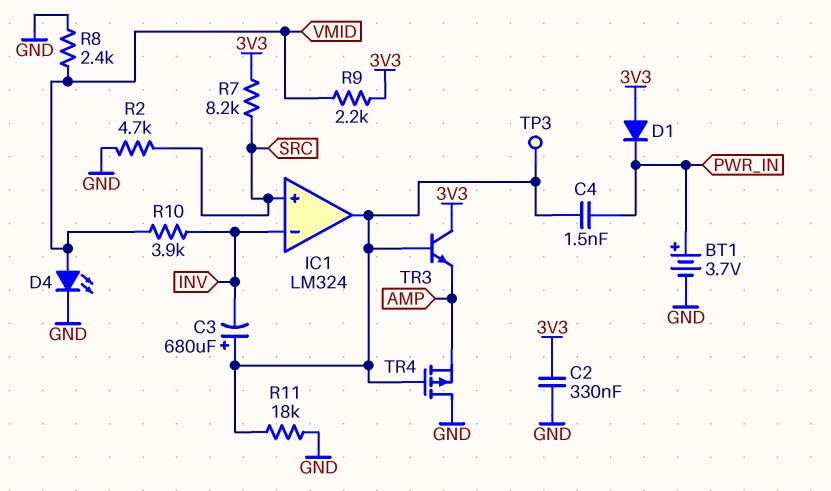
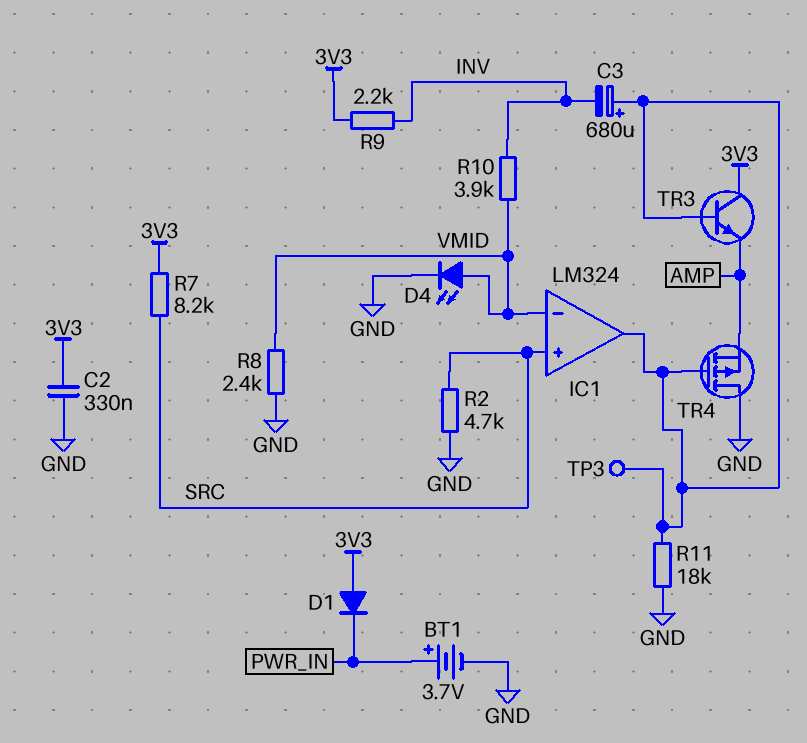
C4: 1.5nF (IC1/out, PWR_IN) -> none
IC1 pin in-: INV -> VMID
R9: 2.2k (3V3, VMID) -> 2.2k (3V3, INV)

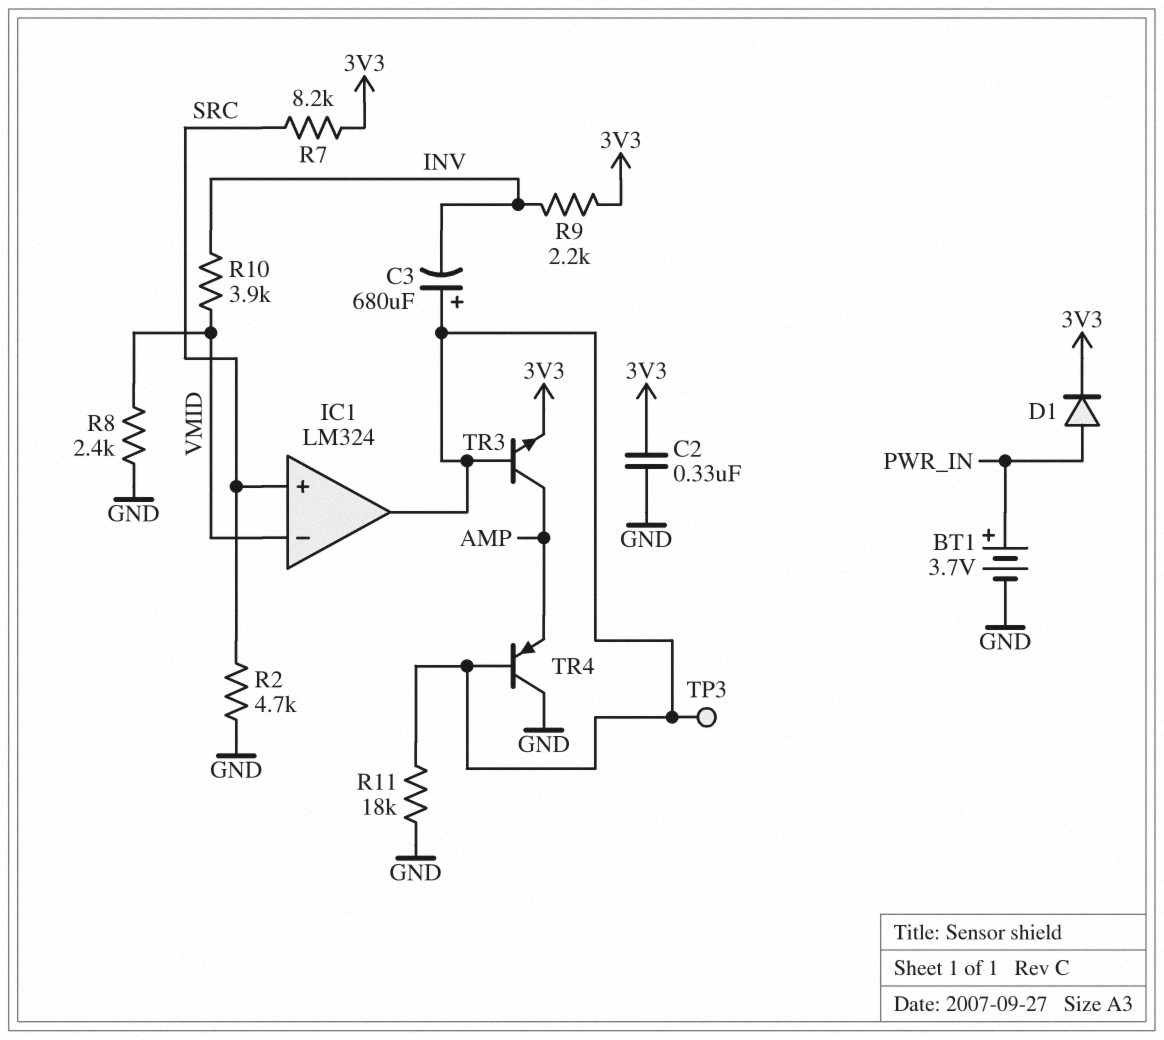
D1: diode (A 3V3, K PWR_IN) -> diode (A PWR_IN, K 3V3)
D4: LED (A VMID, K GND) -> none
TR3: NPN (B IC1/out, C 3V3, E AMP) -> NPN (B IC1/out, C AMP, E 3V3)
TR4: PMOS (G IC1/out, D GND, S AMP) -> PNP (B IC1/out, C GND, E AMP)

